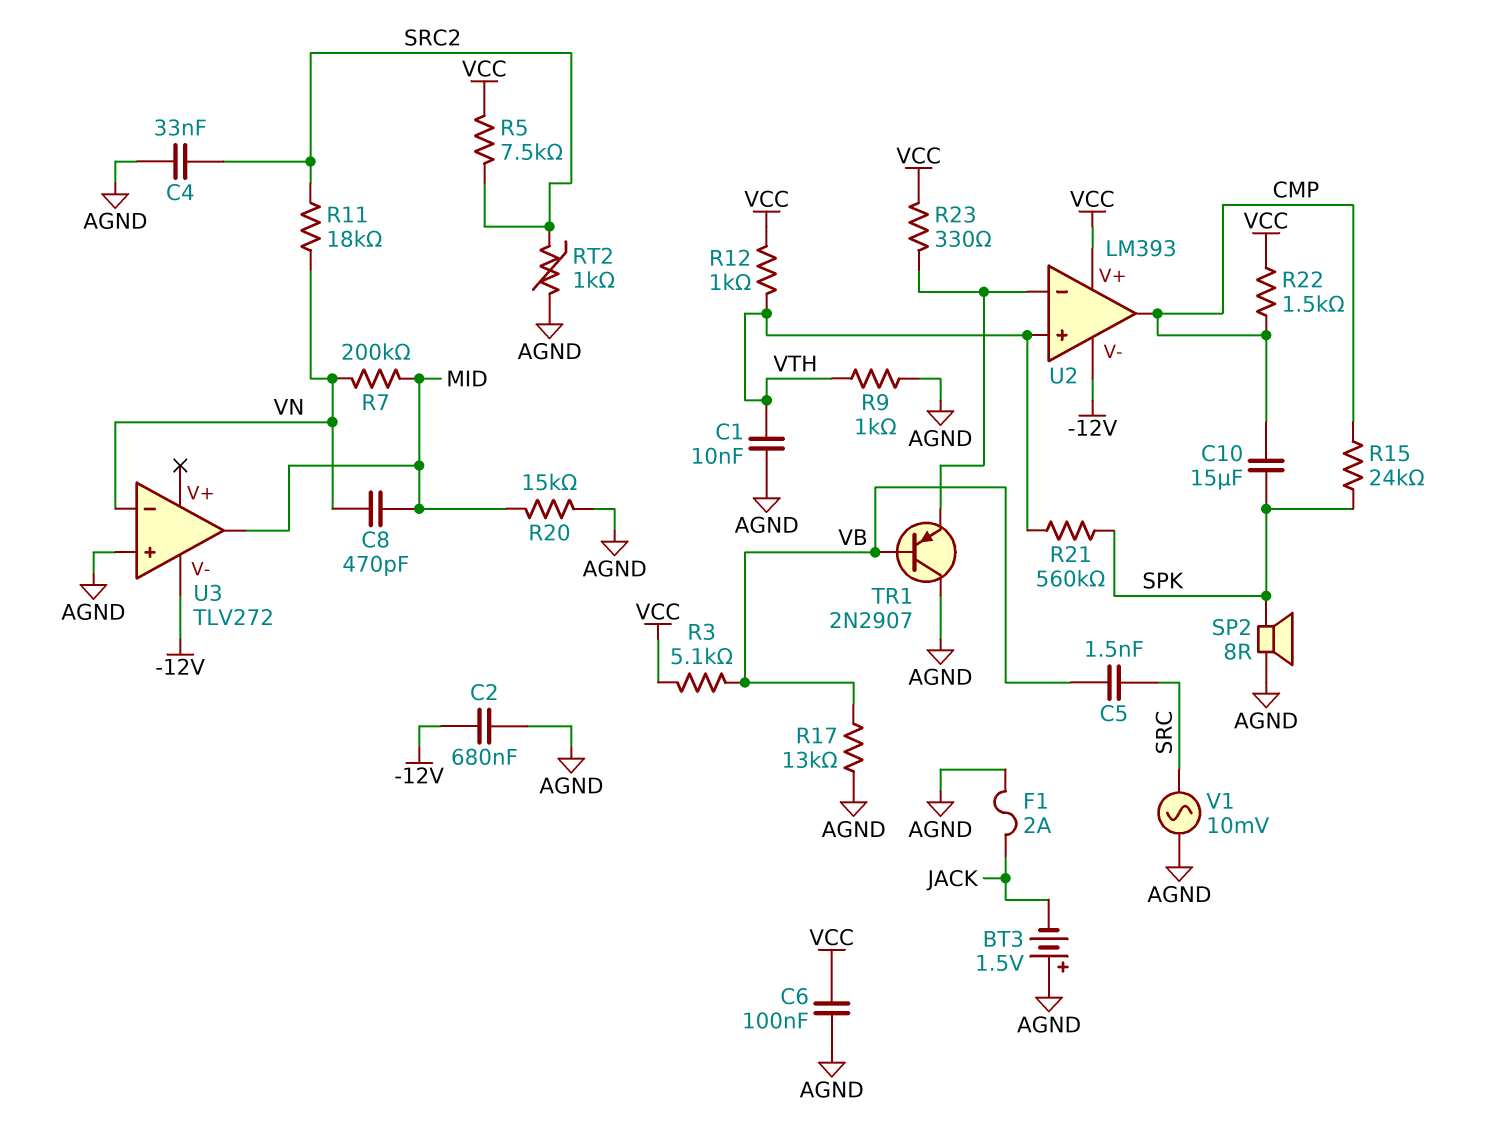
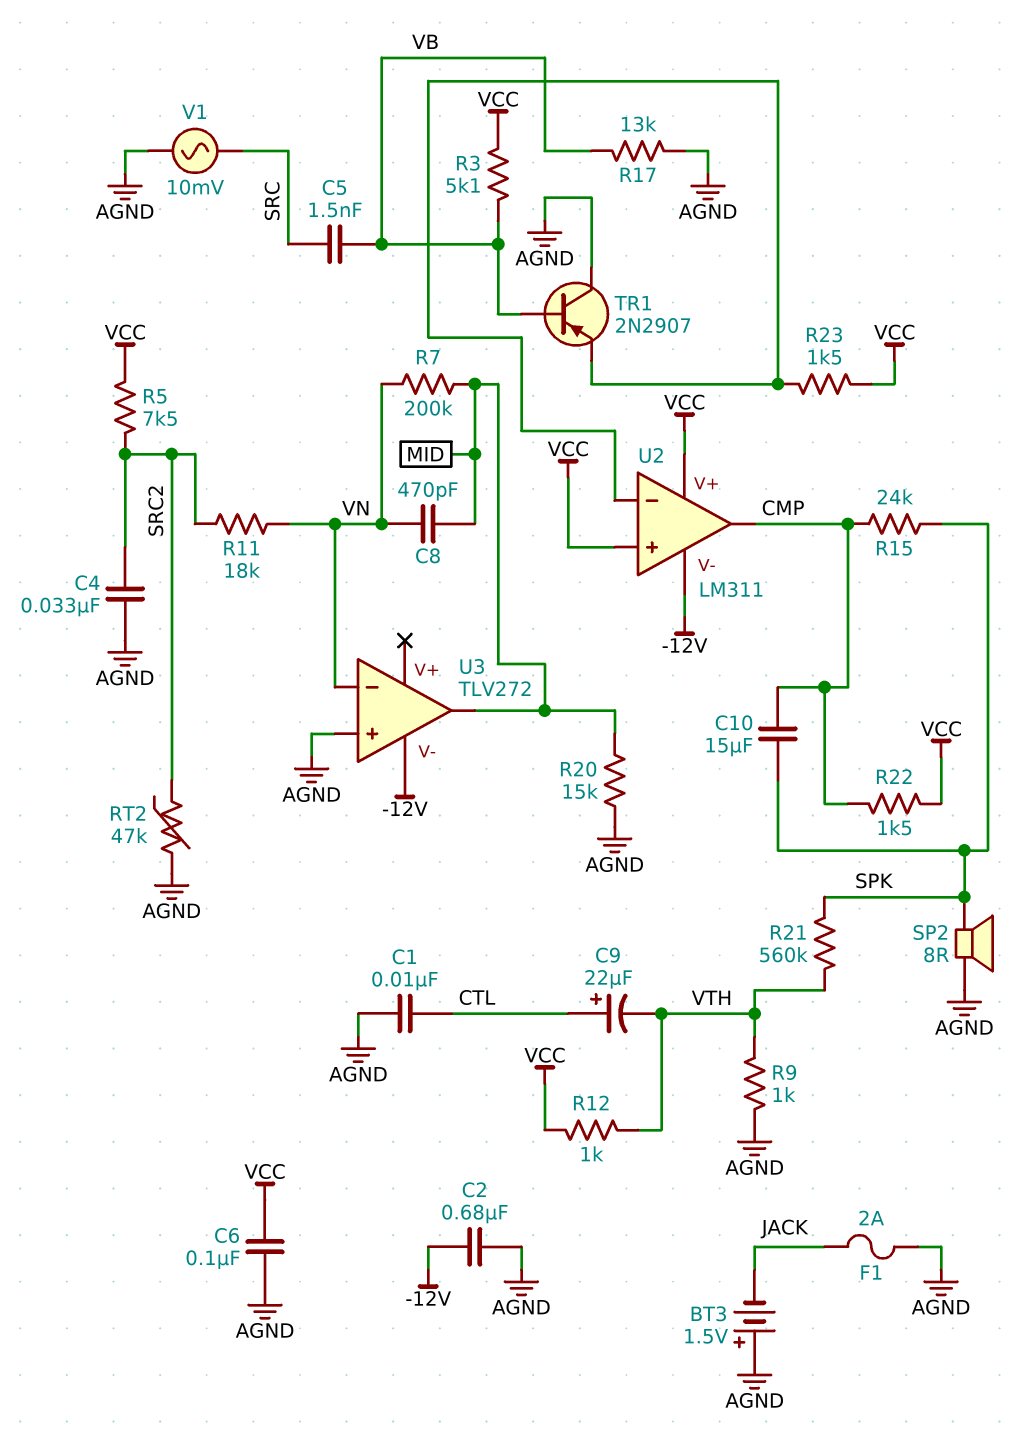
C1: 10nF (AGND, VTH) -> 10nF (AGND, CTL)
C9: none -> 22uF (plus CTL, minus VTH)
R23: 330 (U2/in-, VCC) -> 1.5k (U2/in-, VCC)
RT2: 1k (AGND, SRC2) -> 47k (AGND, SRC2)
U2: LM393 -> LM311
U2 pin in+: VTH -> VCC

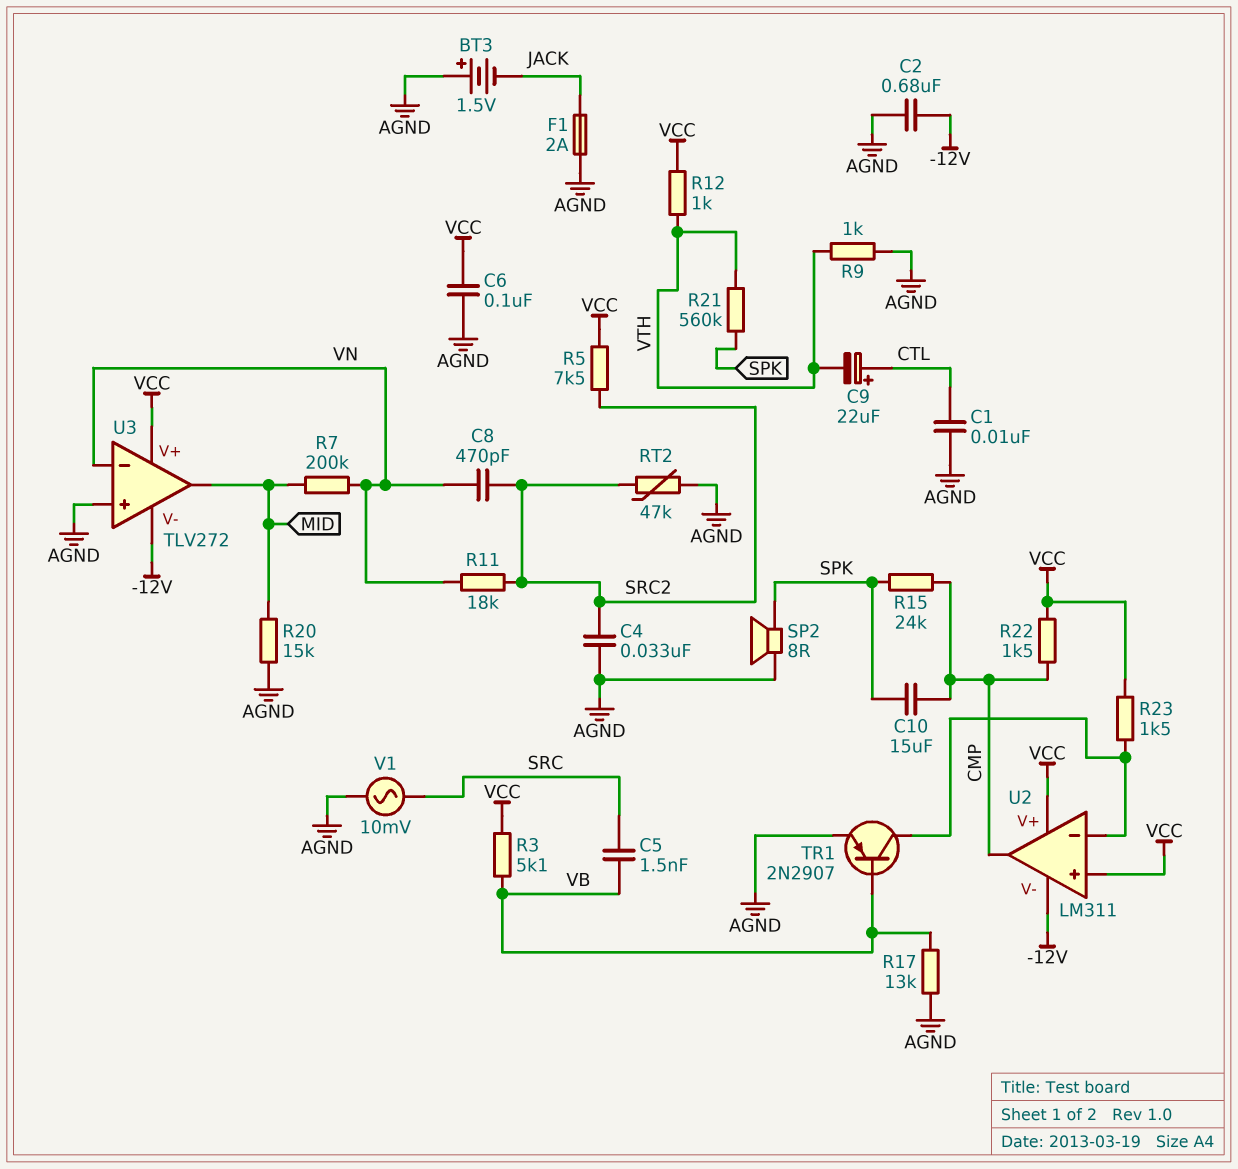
C8: 470pF (MID, VN) -> 470pF (SRC2, VN)
TR1: PNP 2N2907 (B VB, C AGND, E U2/in-) -> PNP 2N2907 (B VB, C U2/in-, E AGND)
U3 pin V+: none -> VCC

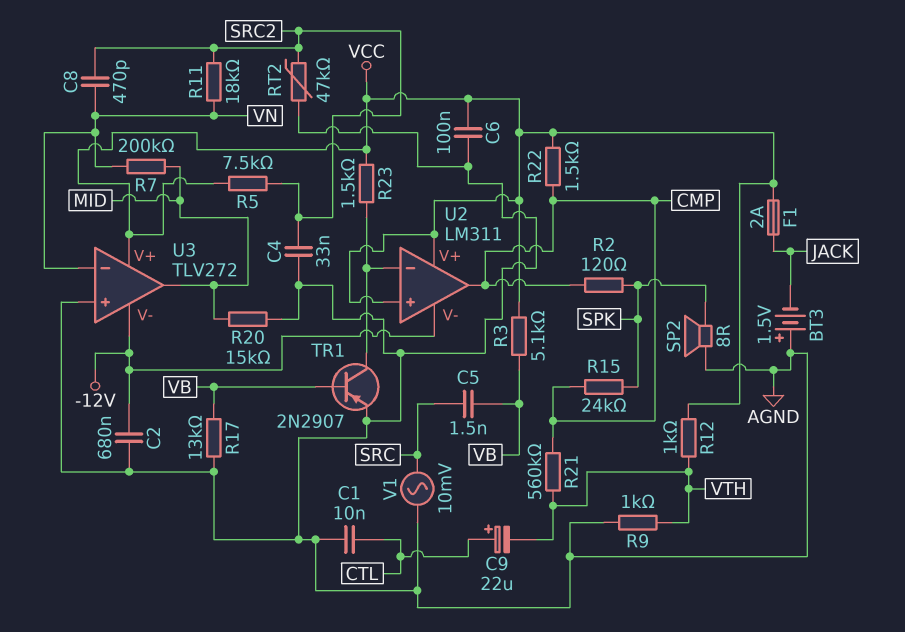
C10: 15uF (CMP, SPK) -> none
F1: 2A (AGND, JACK) -> 2A (JACK, VCC)
R2: none -> 120 (CMP, SPK)
R21: 560k (SPK, VTH) -> 560k (CMP, VTH)

